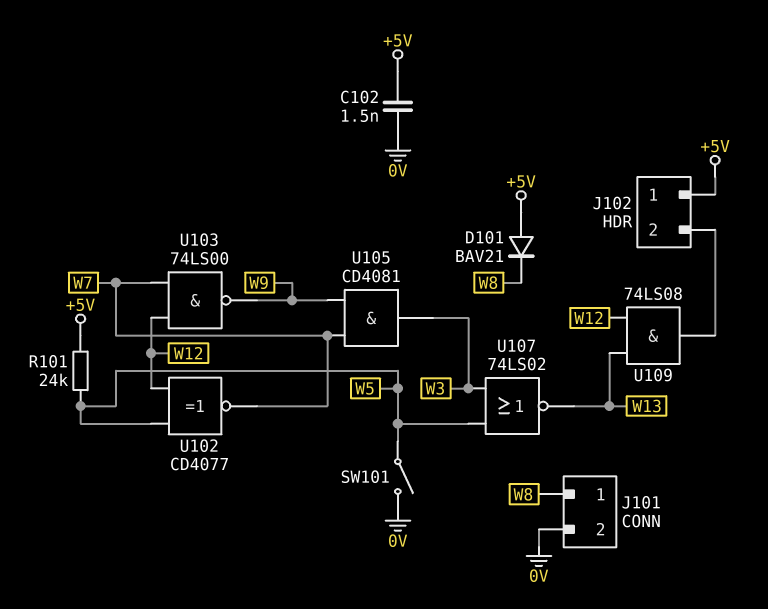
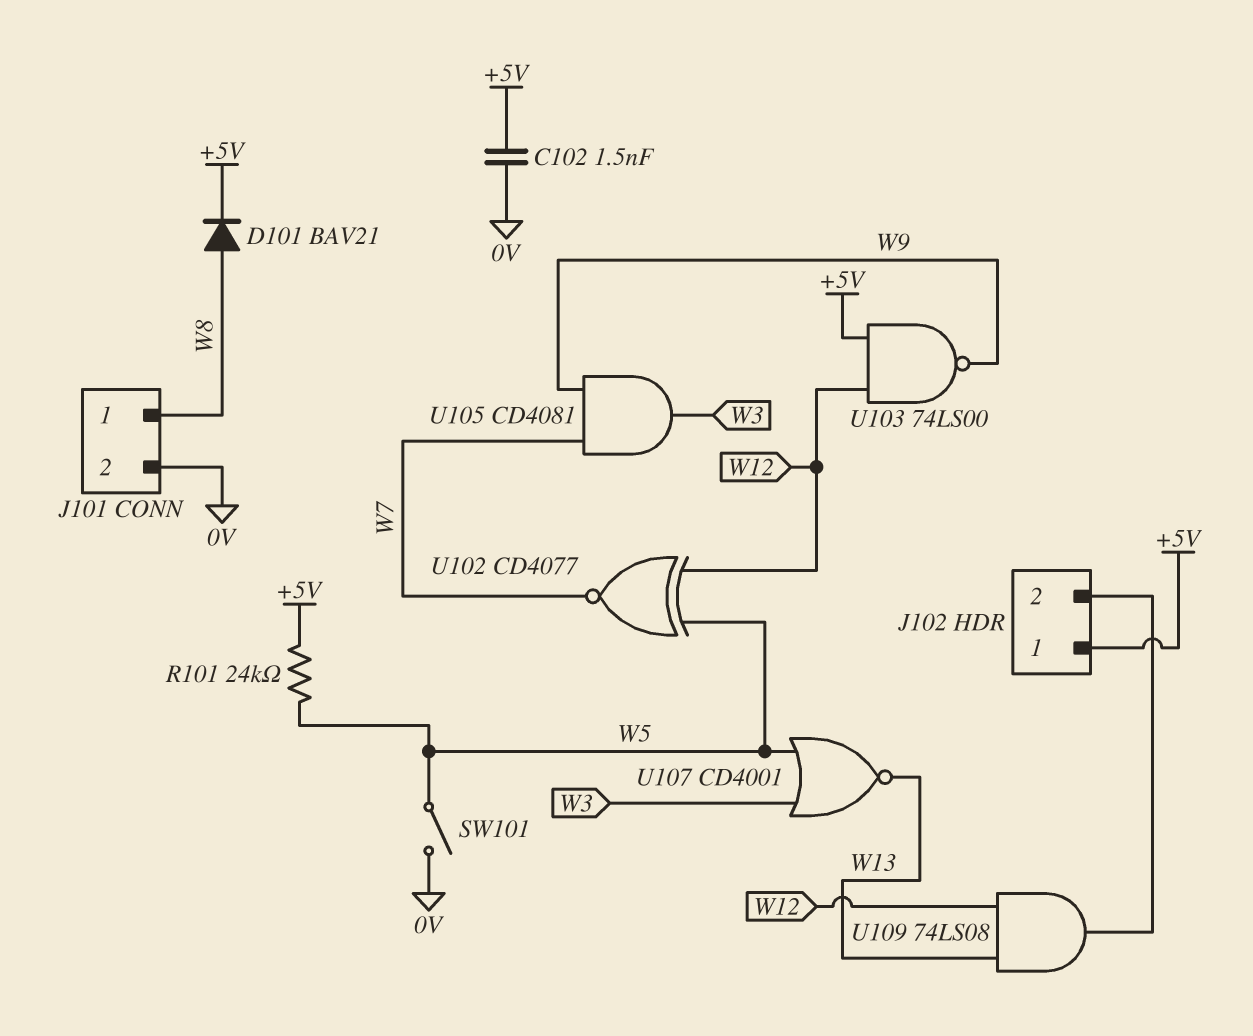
D101: diode BAV21 (A +5V, K W8) -> diode BAV21 (A W8, K +5V)
U103: NAND 74LS00 (in W7, in W12, out W9) -> NAND 74LS00 (in +5V, in W12, out W9)
U107: NOR 74LS02 (in W3, in W5, out W13) -> NOR CD4001 (in W3, in W5, out W13)

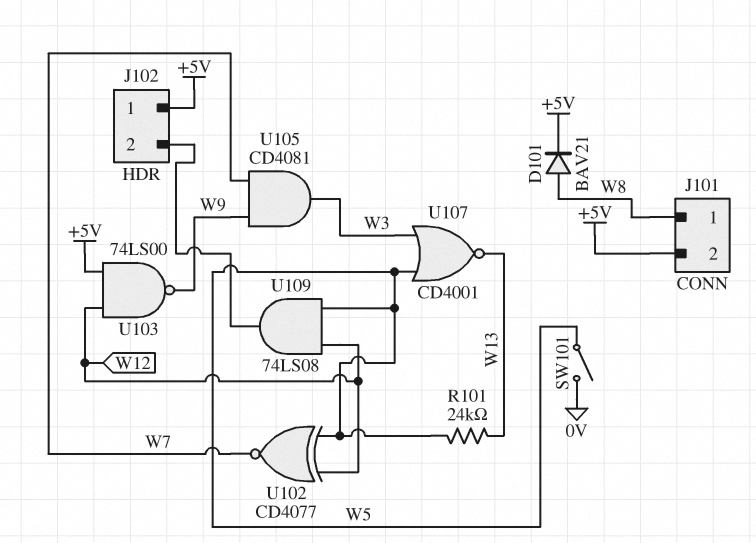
C102: 1.5nF (+5V, 0V) -> none
J101 pin 2: 0V -> +5V
R101: 24k (+5V, W5) -> 24k (W5, W13)
U109: AND 74LS08 (in W12, in W13, out J102/2) -> AND 74LS08 (in W5, in W12, out J102/2)

